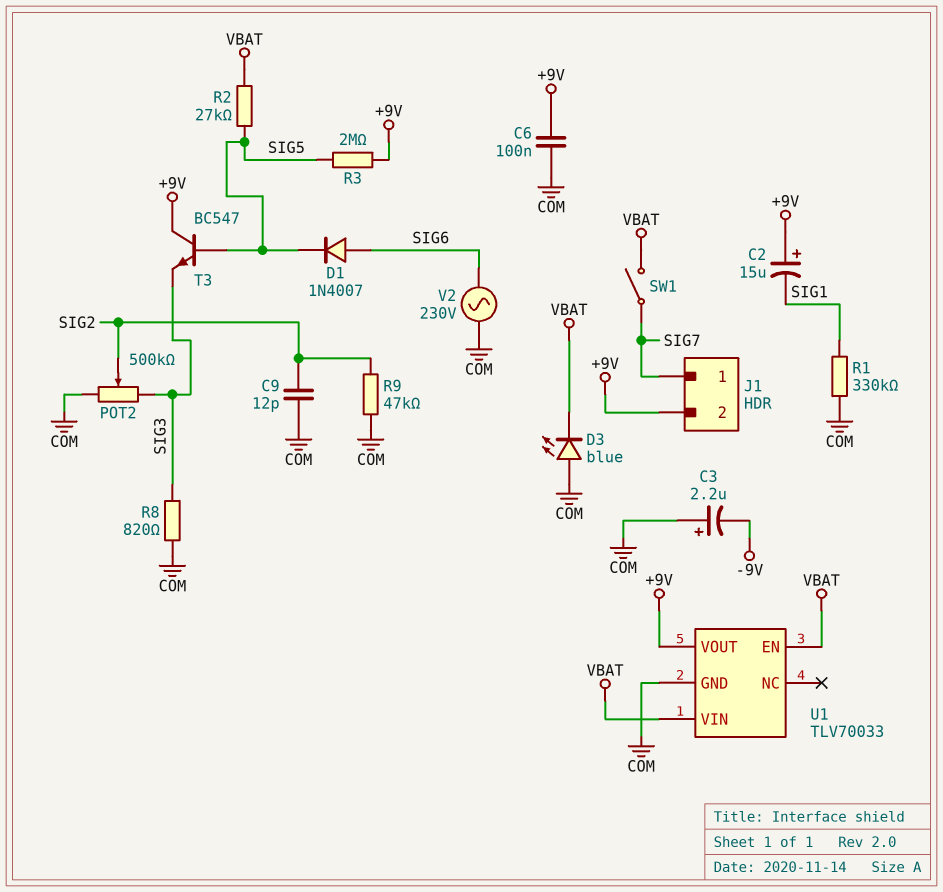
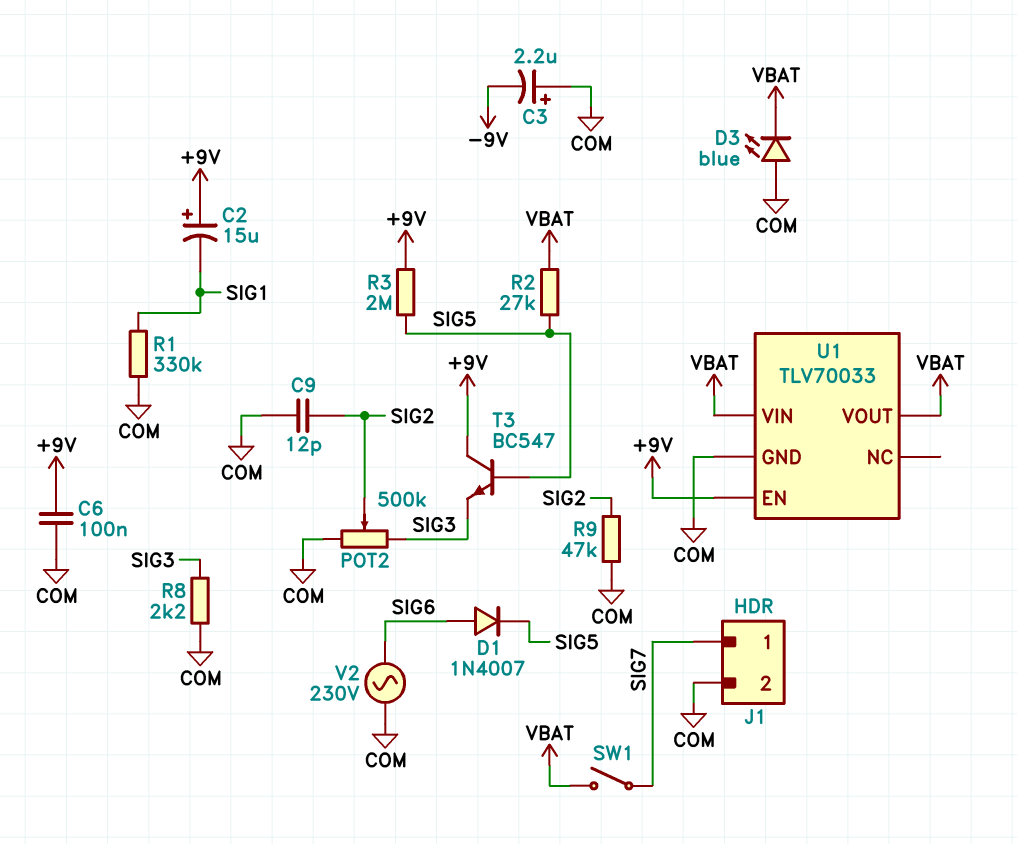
J1 pin 2: +9V -> COM
R8: 820 (COM, SIG3) -> 2.2k (COM, SIG3)
U1 pin EN: VBAT -> +9V
U1 pin VOUT: +9V -> VBAT

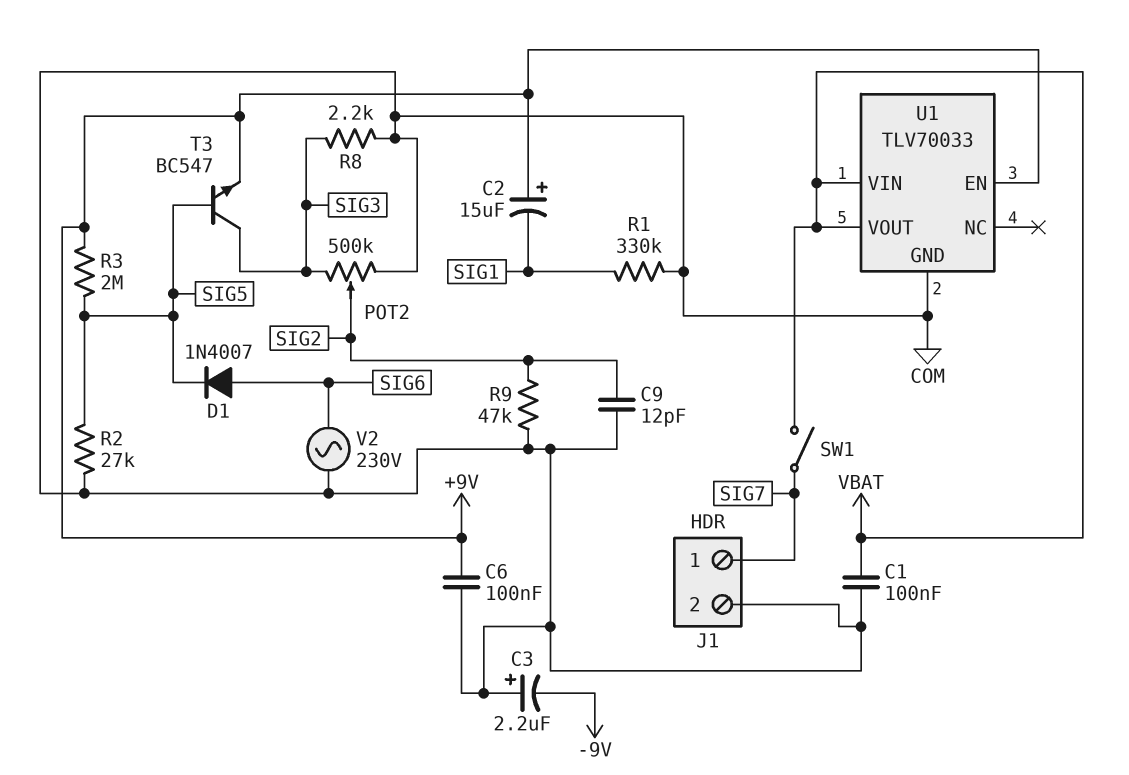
C1: none -> 100nF (COM, VBAT)
D3: LED blue (A COM, K VBAT) -> none
R2: 27k (SIG5, VBAT) -> 27k (COM, SIG5)
T3: NPN BC547 (B SIG5, C +9V, E SIG3) -> NPN BC547 (B SIG5, C SIG3, E +9V)

